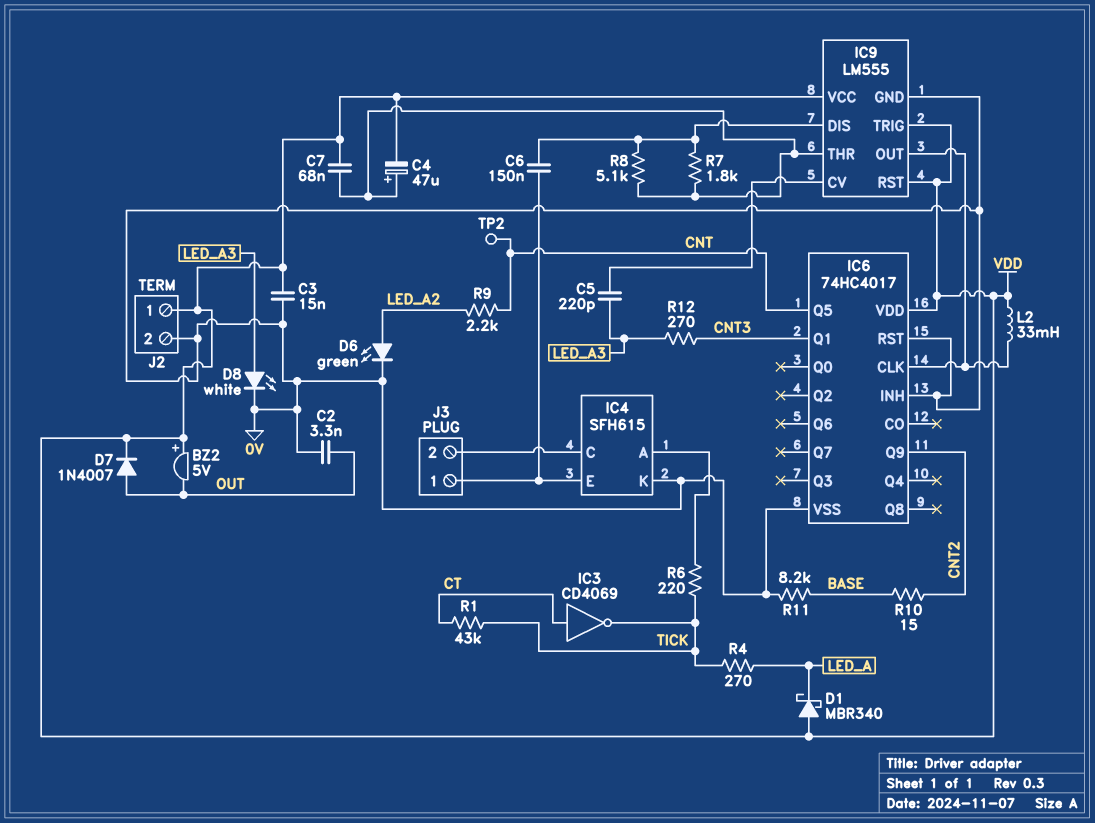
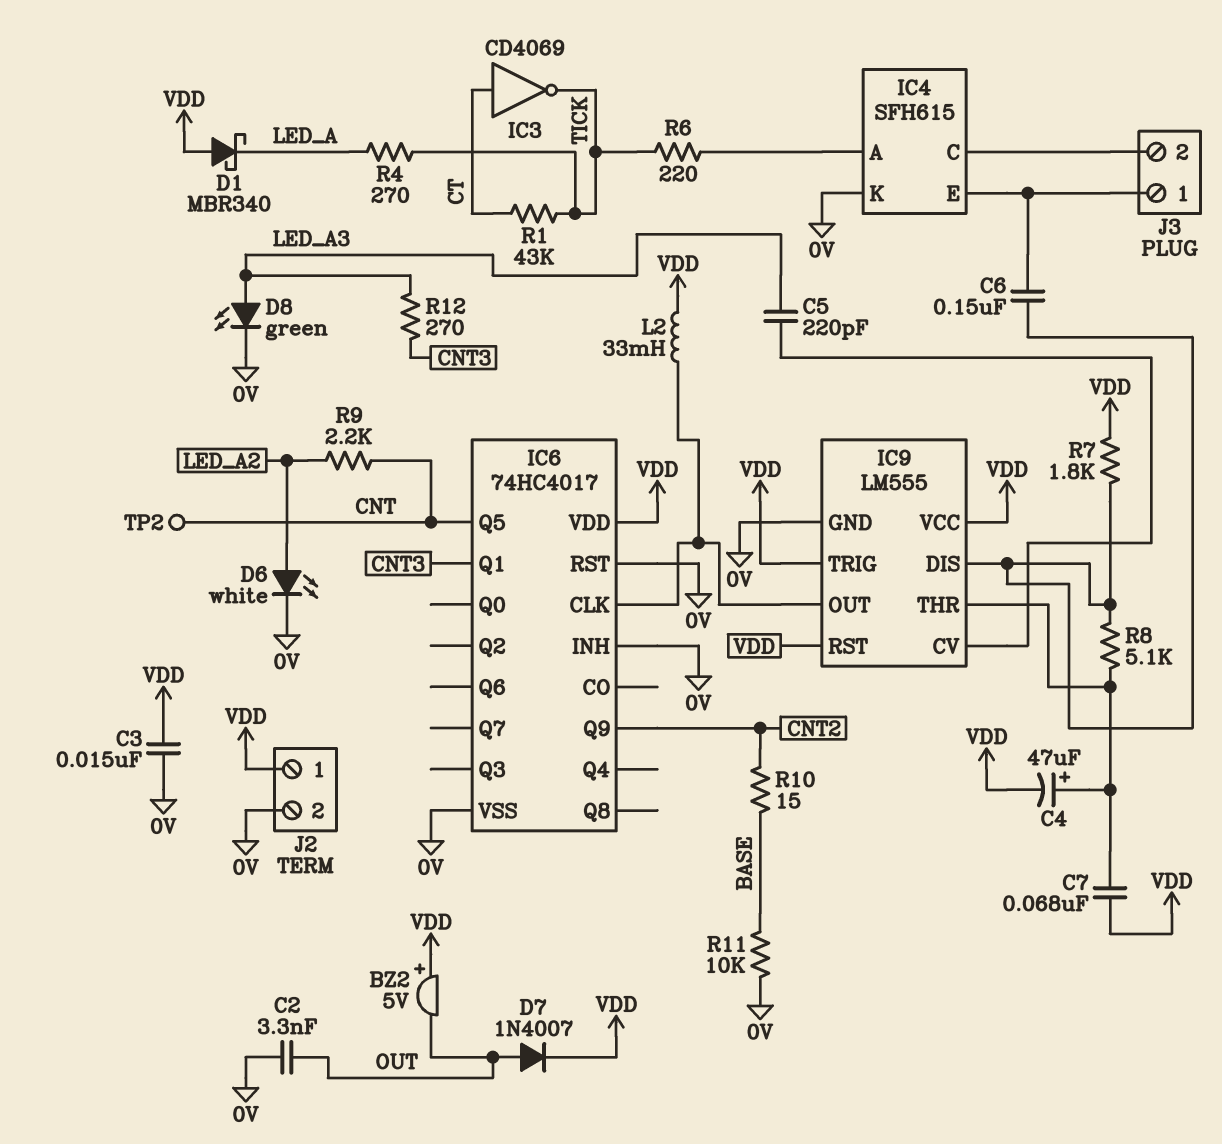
D6: LED green (A LED_A2, K 0V) -> LED white (A LED_A2, K 0V)
D8: LED white (A LED_A3, K 0V) -> LED green (A LED_A3, K 0V)
R7: 1.8k (IC9/DIS, IC9/THR) -> 1.8k (IC9/DIS, VDD)
R11: 8.2k (0V, BASE) -> 10k (0V, BASE)

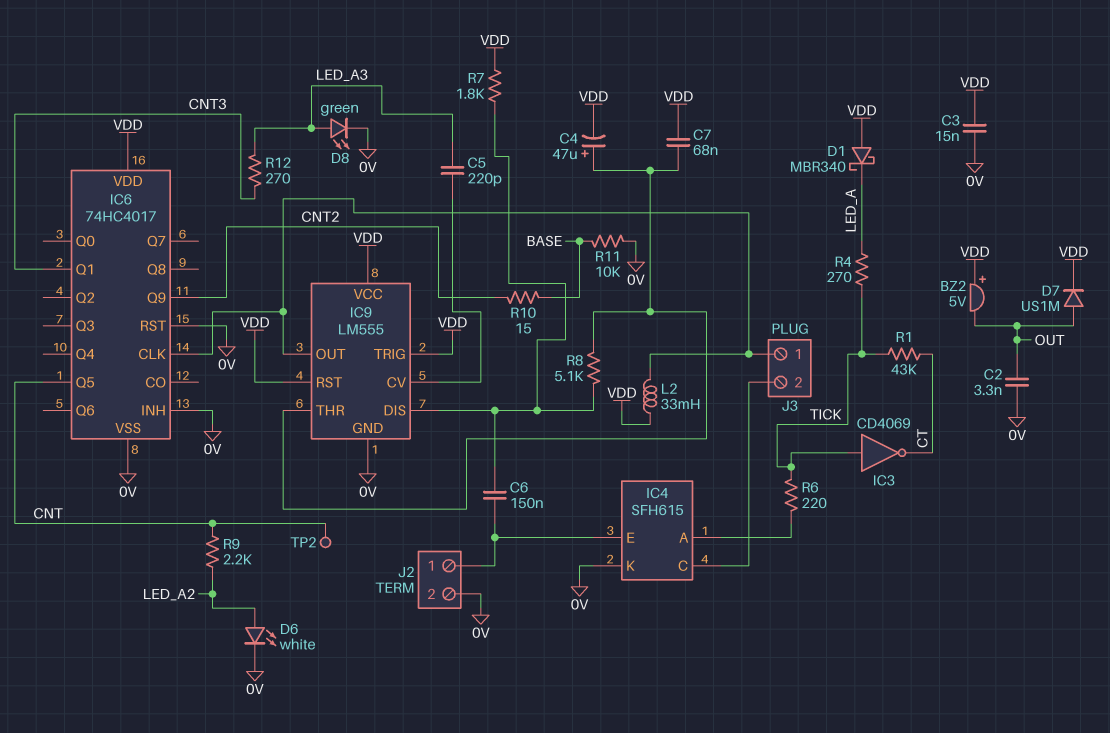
D7: diode 1N4007 (A OUT, K VDD) -> diode US1M (A OUT, K VDD)
IC3: NOT CD4069 (in CT, out TICK) -> NOT CD4069 (in TICK, out CT)
J2 pin 1: VDD -> IC4/E
J3 pin 1: IC4/E -> IC6/CLK

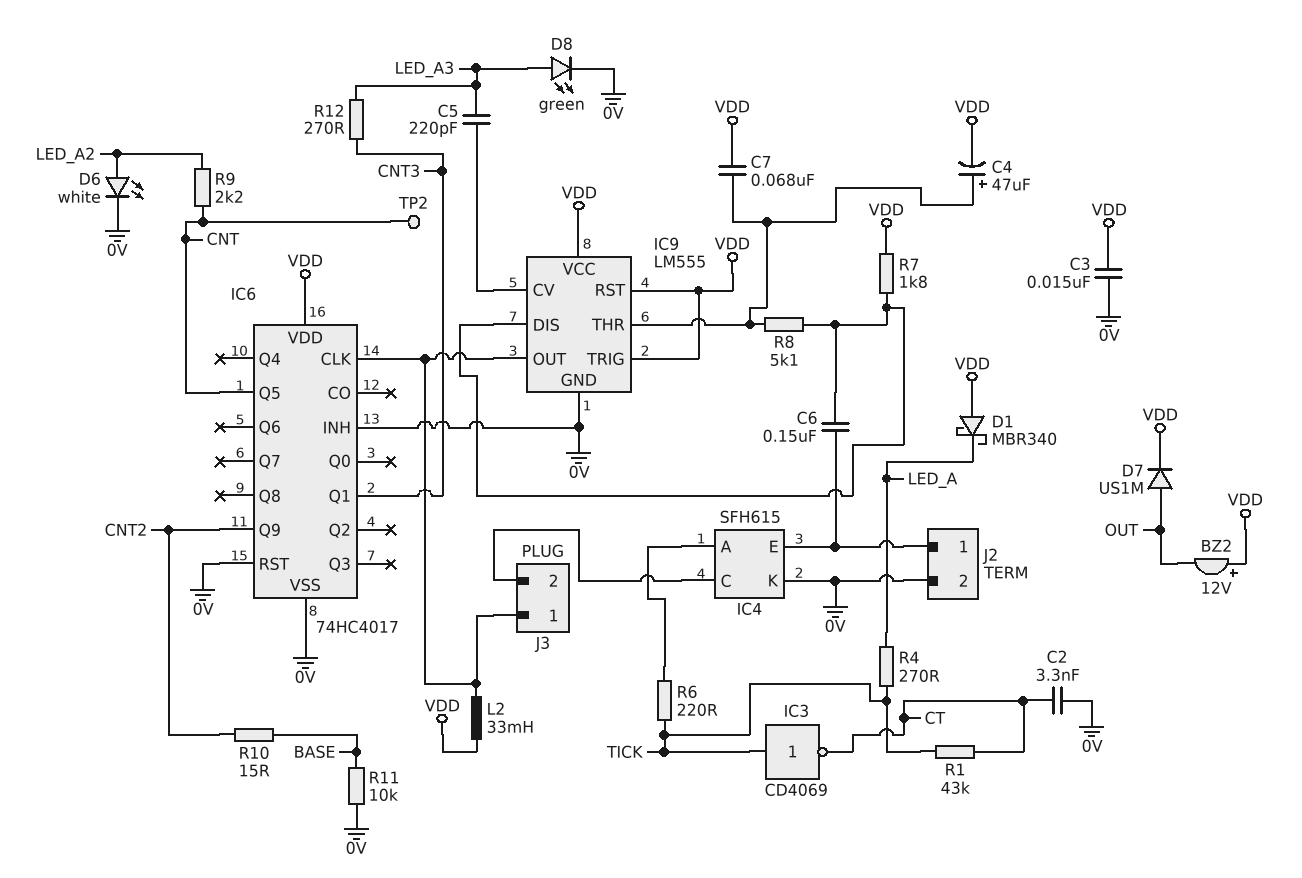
BZ2: buzzer 5V (plus VDD, minus OUT) -> buzzer 12V (plus VDD, minus OUT)
C2: 3.3nF (0V, OUT) -> 3.3nF (0V, CT)

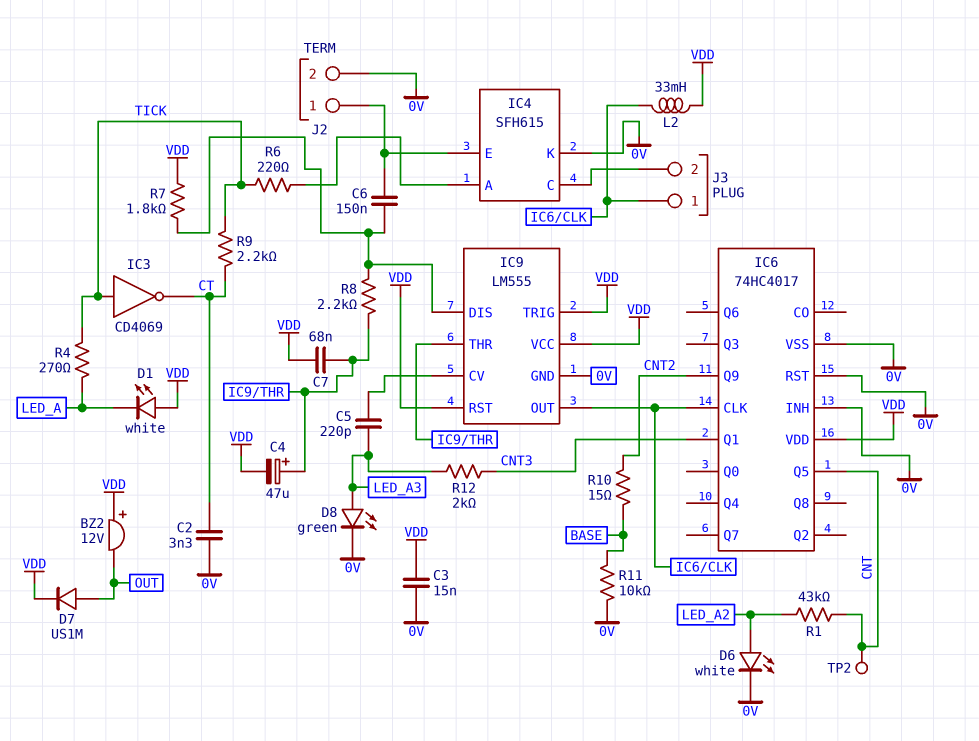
D1: schottky MBR340 (A VDD, K LED_A) -> LED white (A VDD, K LED_A)
R1: 43k (CT, TICK) -> 43k (CNT, LED_A2)
R8: 5.1k (IC9/DIS, IC9/THR) -> 2.2k (IC9/DIS, IC9/THR)
R9: 2.2k (CNT, LED_A2) -> 2.2k (CT, TICK)
R12: 270 (CNT3, LED_A3) -> 2k (CNT3, LED_A3)

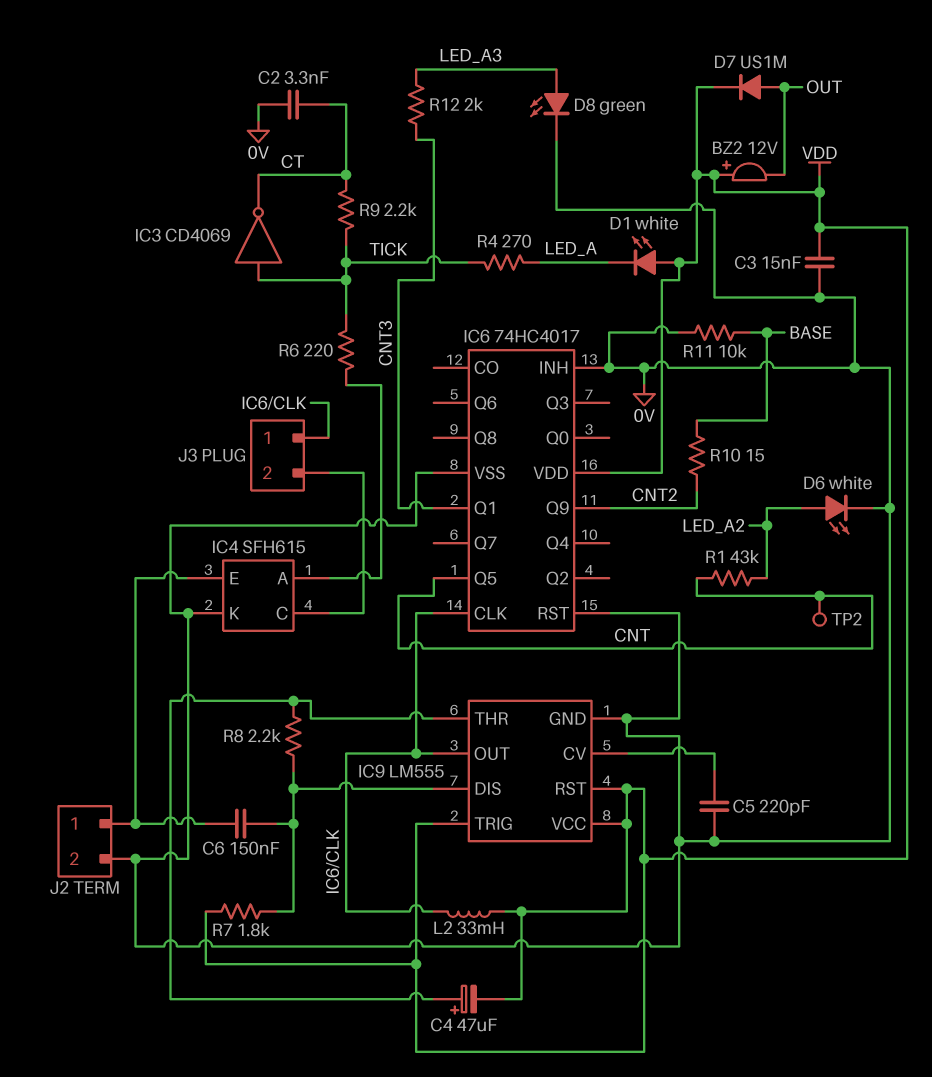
C5: 220pF (IC9/CV, LED_A3) -> 220pF (0V, IC9/CV)
C7: 68nF (IC9/THR, VDD) -> none

